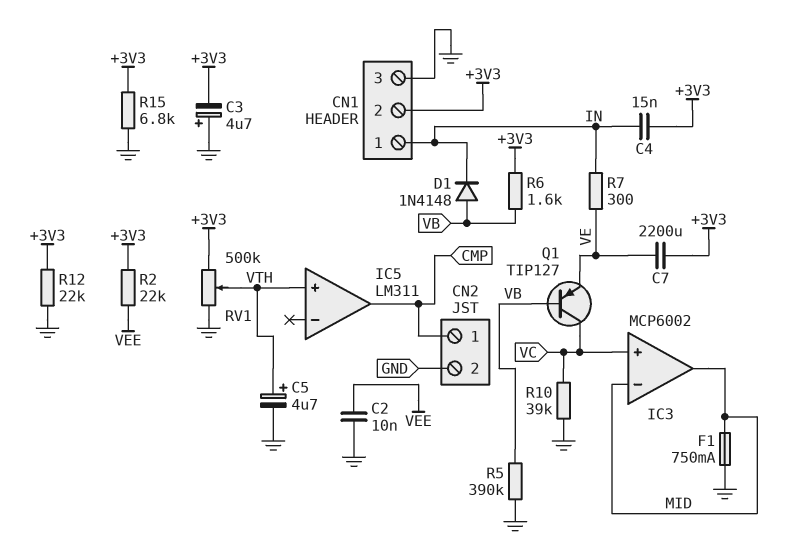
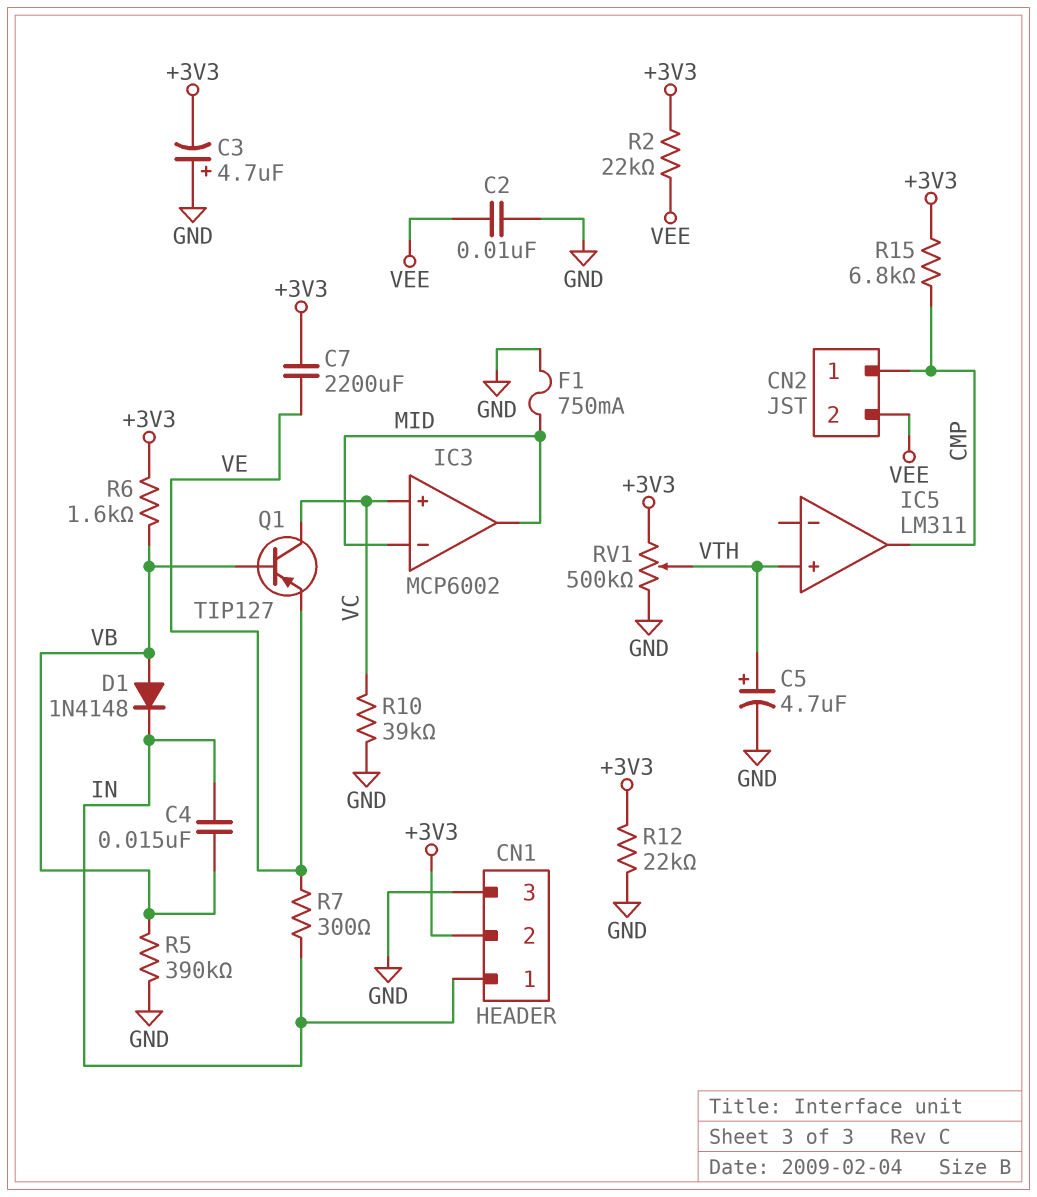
C4: 15nF (+3V3, IN) -> 15nF (IN, VB)
CN2 pin 2: GND -> VEE
R15: 6.8k (+3V3, GND) -> 6.8k (+3V3, CMP)

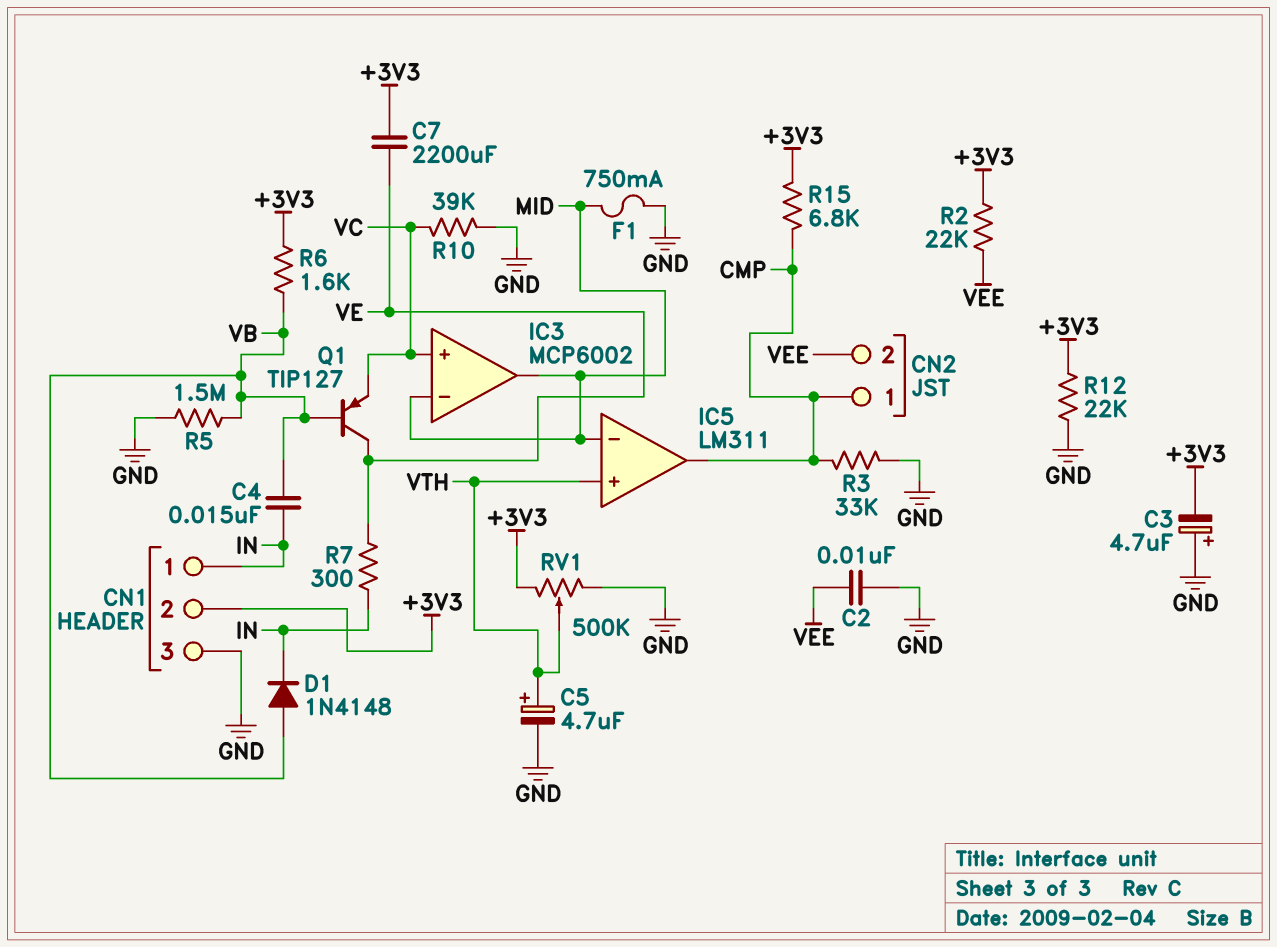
IC5 pin in-: none -> MID
Q1: PNP TIP127 (B VB, C VC, E VE) -> PNP TIP127 (B VB, C VE, E VC)
R3: none -> 33k (CMP, GND)
R5: 390k (GND, VB) -> 1.5M (GND, VB)

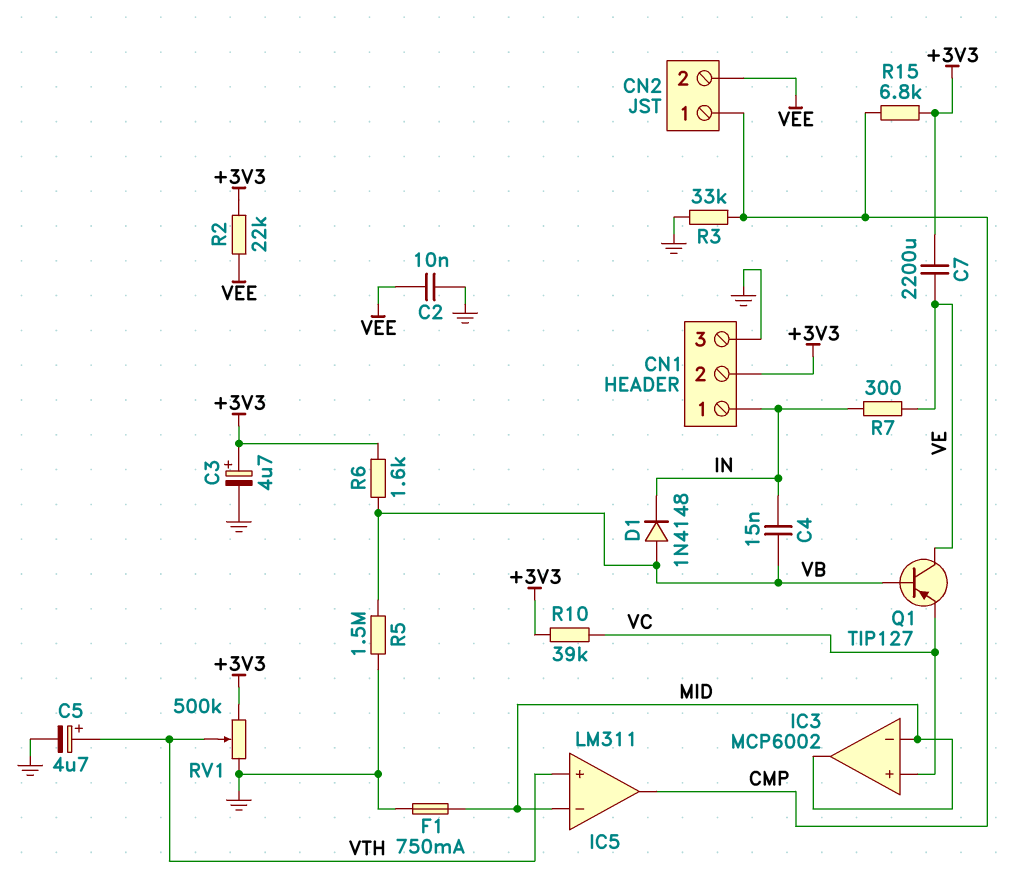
C3: 4.7uF (plus GND, minus +3V3) -> 4.7uF (plus +3V3, minus GND)
R10: 39k (GND, VC) -> 39k (+3V3, VC)
R12: 22k (+3V3, GND) -> none

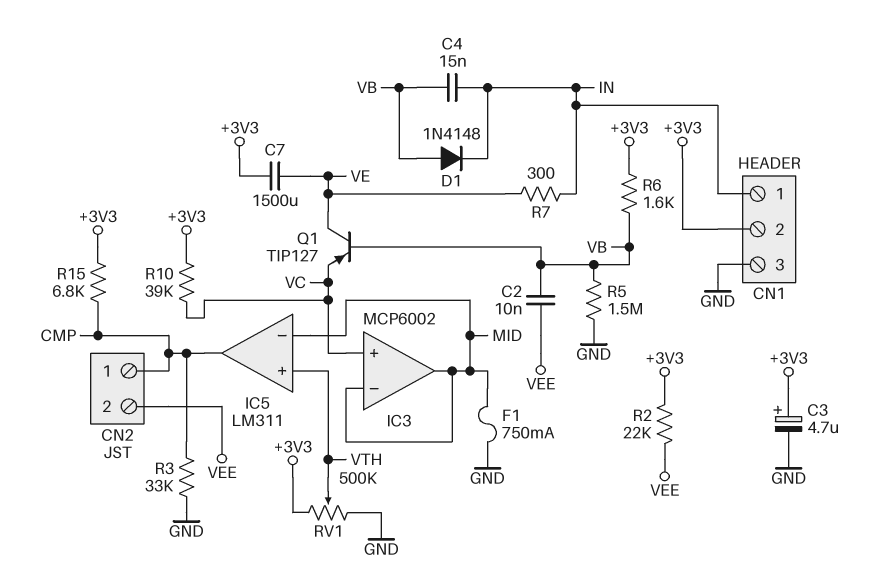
C2: 10nF (GND, VEE) -> 10nF (VB, VEE)
C5: 4.7uF (plus VTH, minus GND) -> none
C7: 2200uF (+3V3, VE) -> 1500uF (+3V3, VE)

